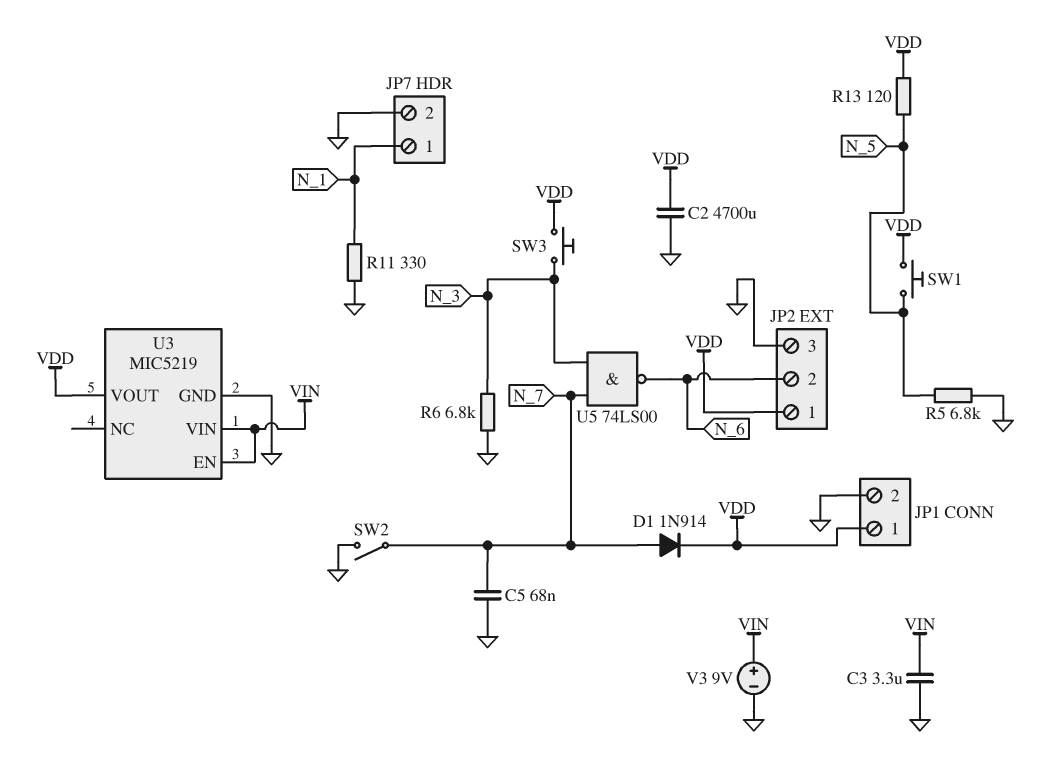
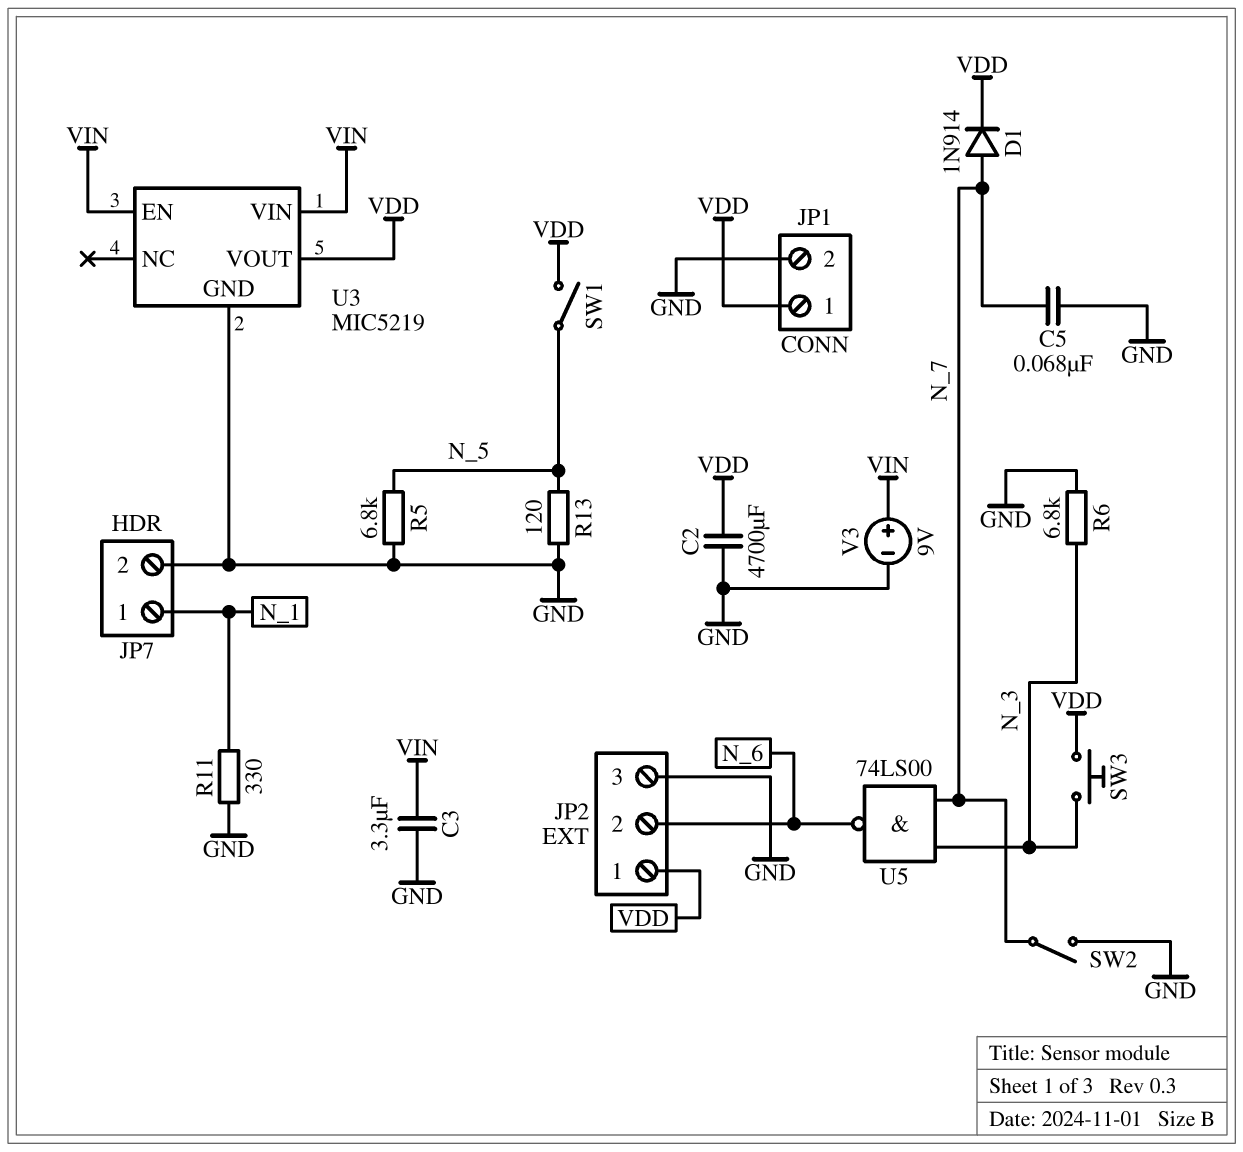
R13: 120 (N_5, VDD) -> 120 (GND, N_5)
SW1: button (N_5, VDD) -> switch (N_5, VDD)

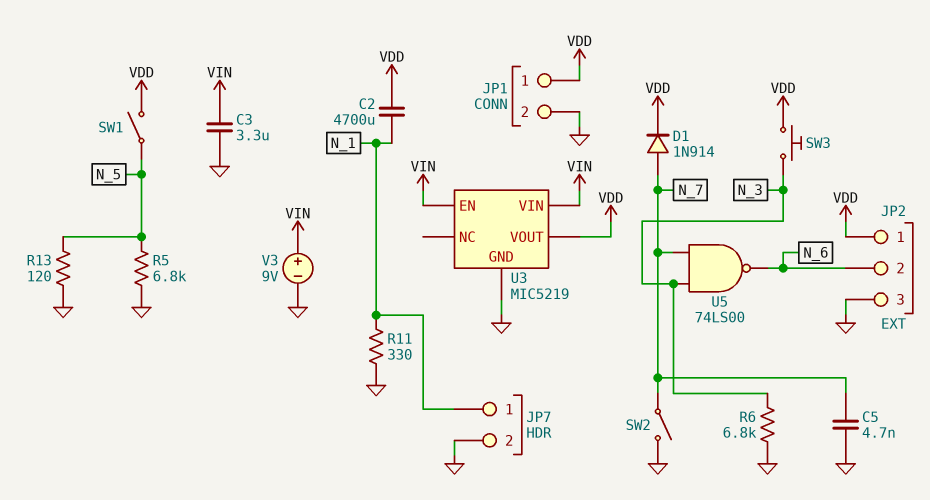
C2: 4700uF (GND, VDD) -> 4700uF (N_1, VDD)
C5: 68nF (GND, N_7) -> 4.7nF (GND, N_7)

